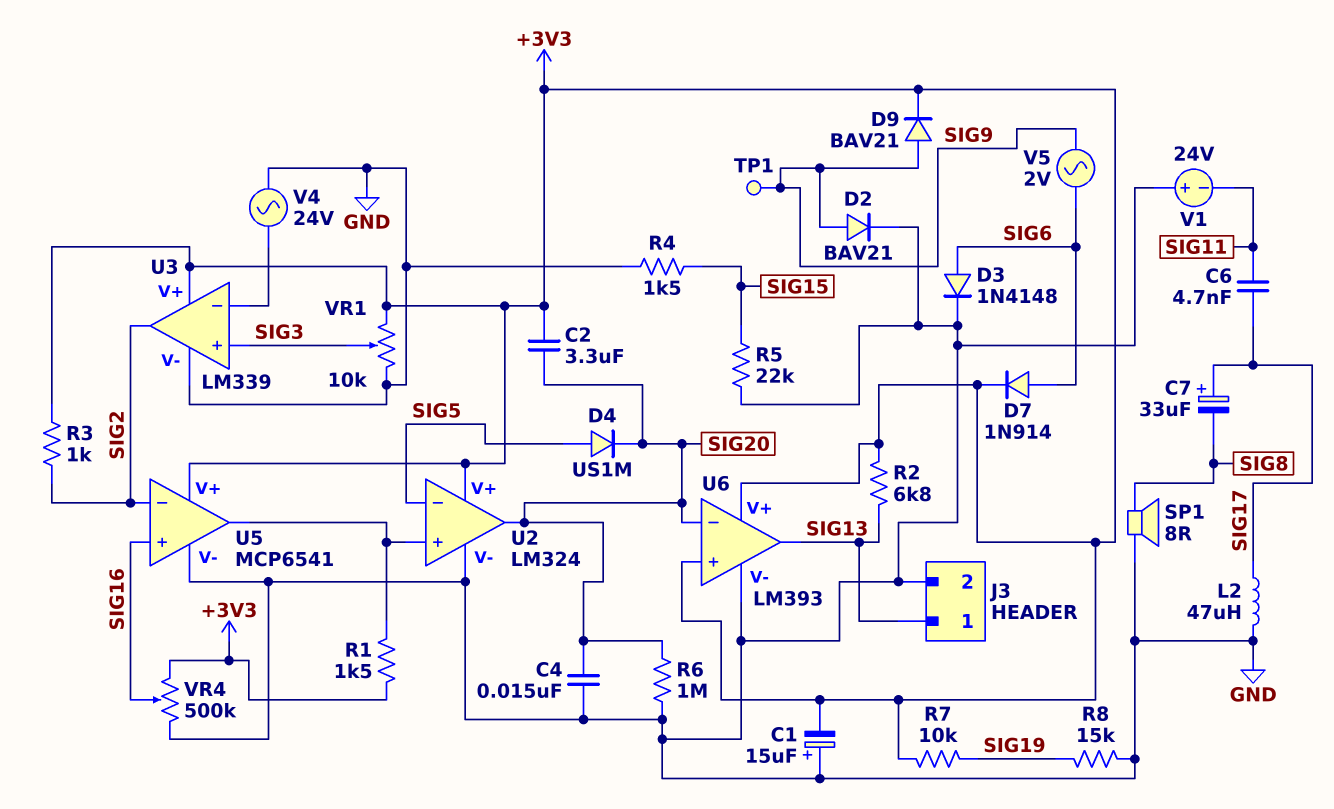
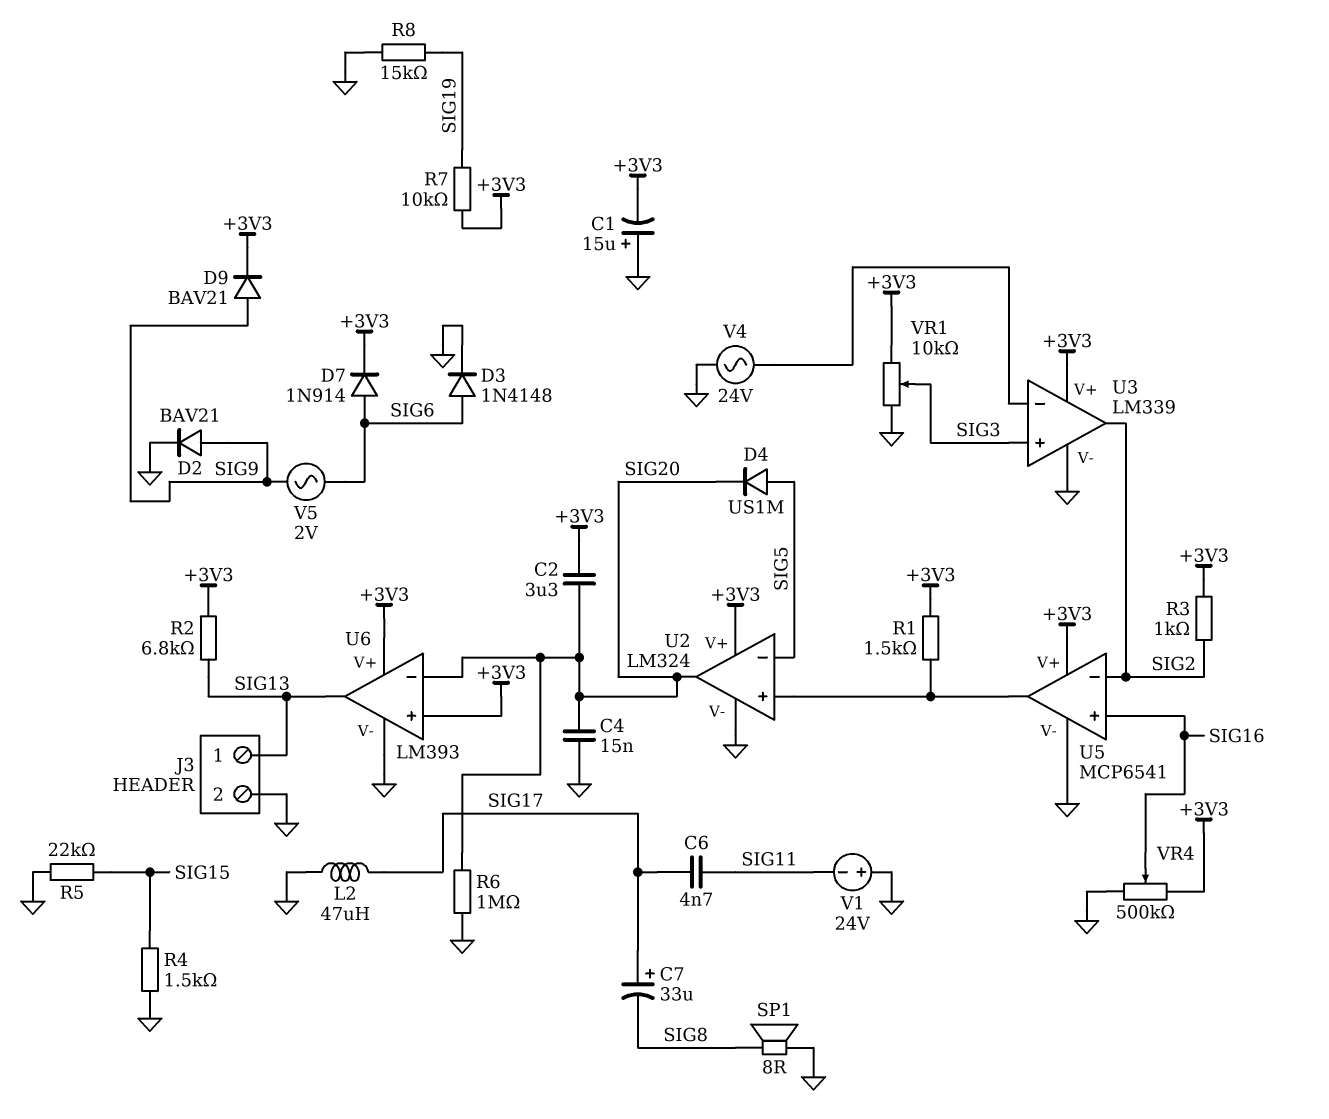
TP1: test point (SIG9) -> none

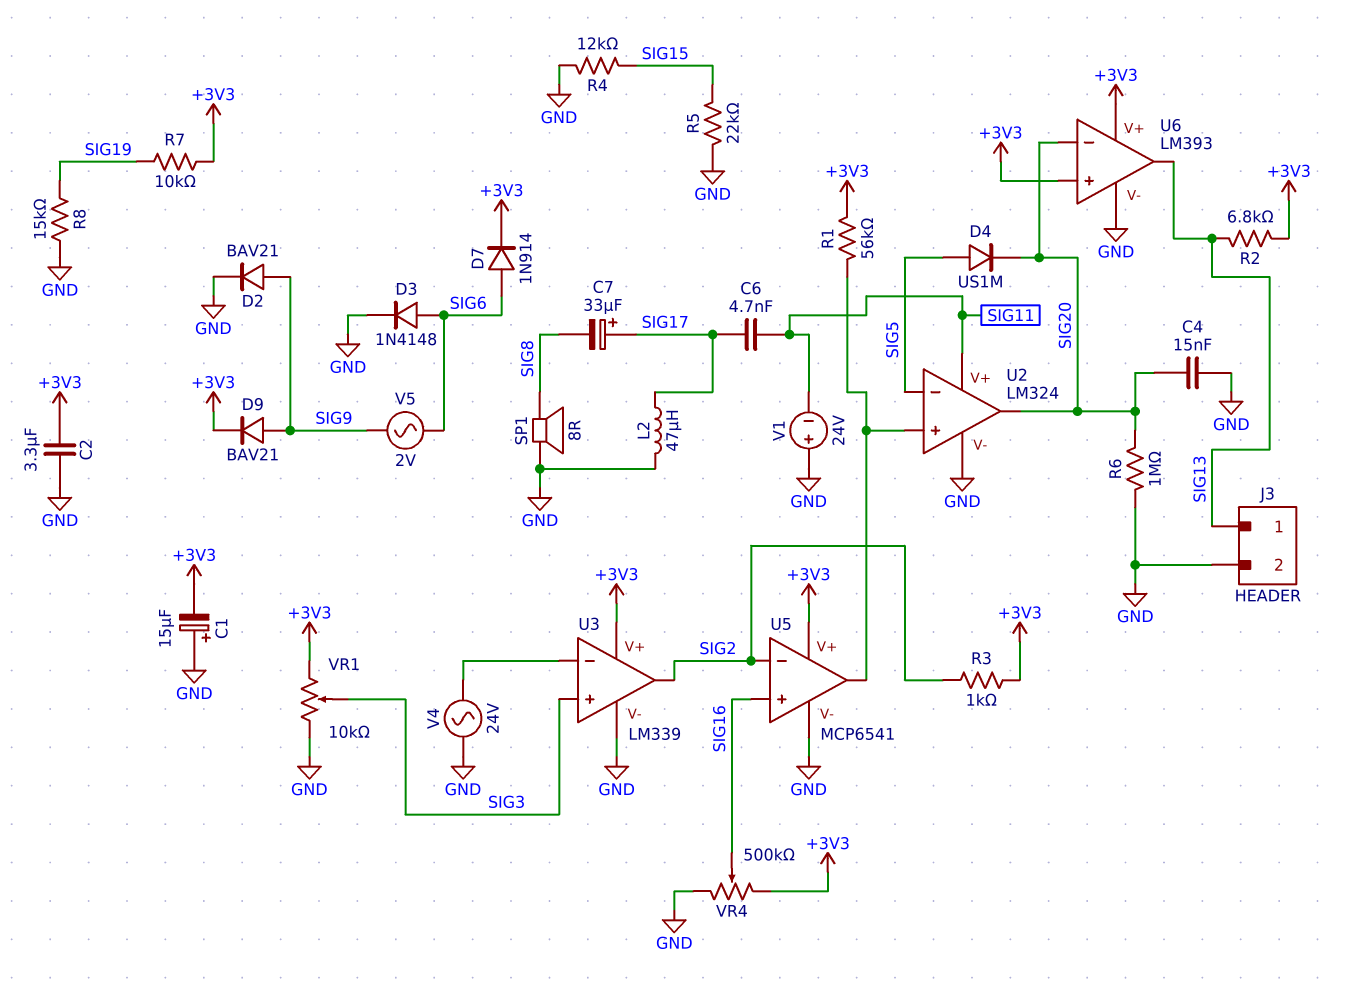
C2: 3.3uF (+3V3, SIG20) -> 3.3uF (+3V3, GND)
R1: 1.5k (+3V3, U2/in+) -> 56k (+3V3, U2/in+)
R4: 1.5k (GND, SIG15) -> 12k (GND, SIG15)
U2 pin V+: +3V3 -> SIG11

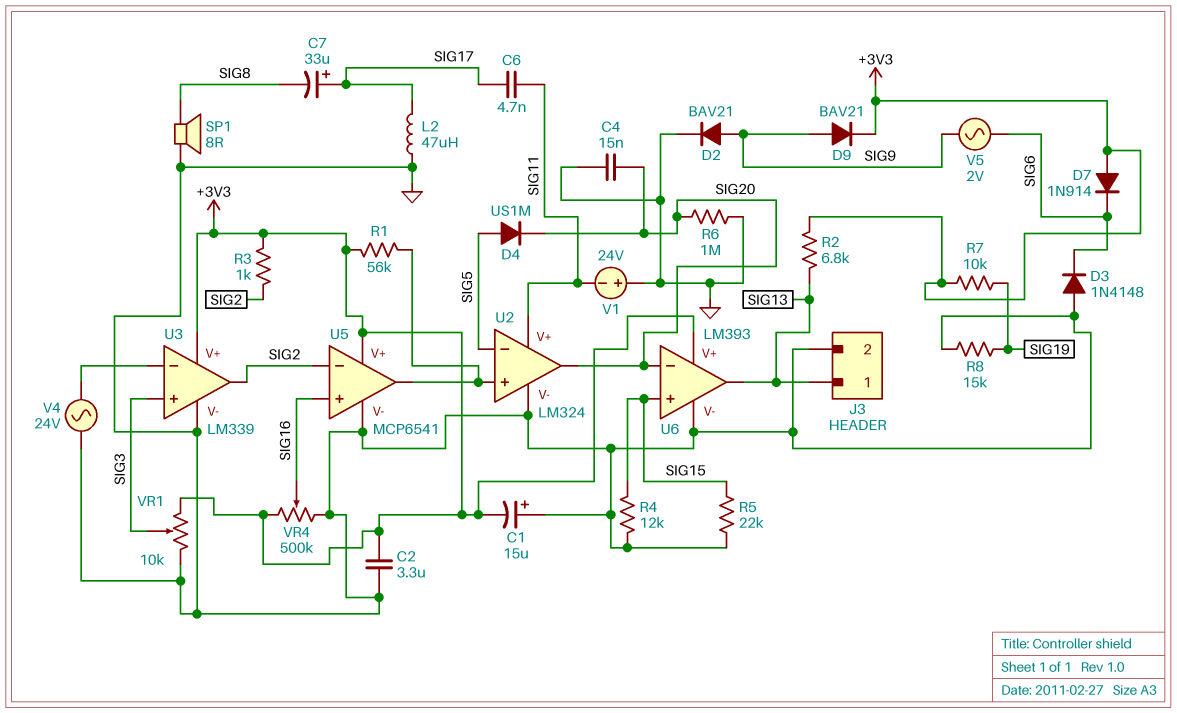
D3: diode 1N4148 (A SIG6, K GND) -> diode 1N4148 (A GND, K SIG6)
D7: diode 1N914 (A SIG6, K +3V3) -> diode 1N914 (A +3V3, K SIG6)
U6 pin in+: +3V3 -> SIG15

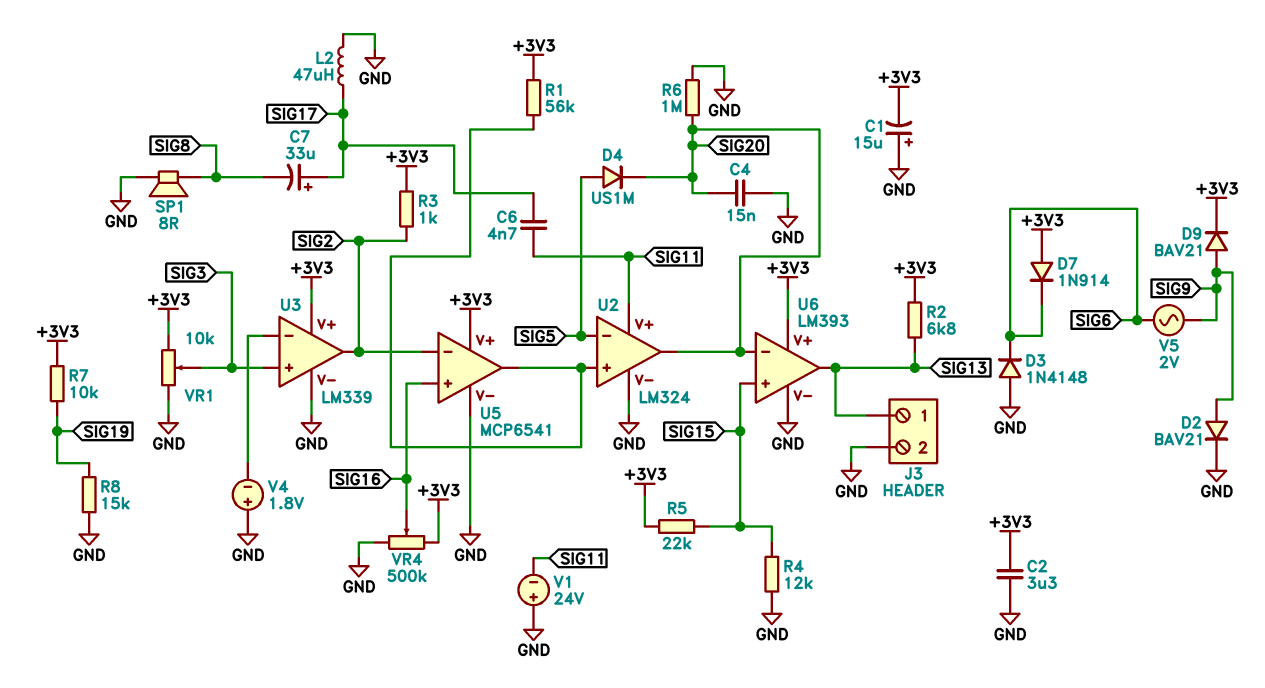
R5: 22k (GND, SIG15) -> 22k (+3V3, SIG15)
V4: AC 24V (GND, U3/in-) -> 1.8V (plus GND, minus U3/in-)

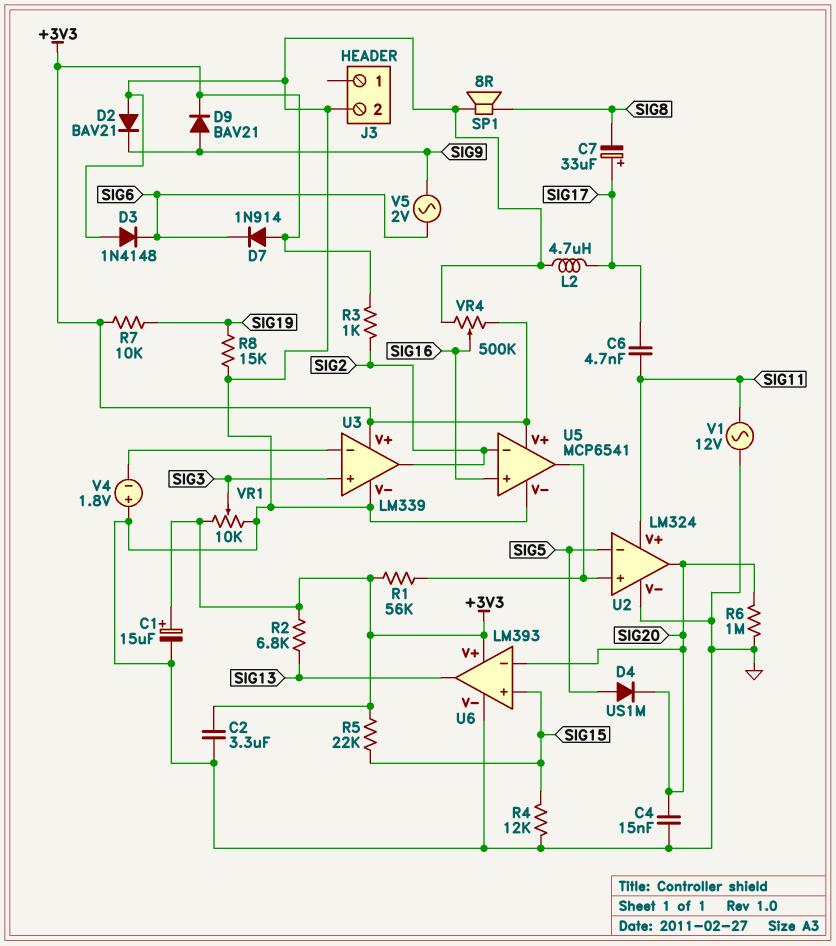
C1: 15uF (plus GND, minus +3V3) -> 15uF (plus +3V3, minus GND)
D2: diode BAV21 (A SIG9, K GND) -> diode BAV21 (A GND, K SIG9)
J3 pin 1: SIG13 -> none
L2: 47uH (GND, SIG17) -> 4.7uH (GND, SIG17)
V1: 24V (plus GND, minus SIG11) -> AC 12V (GND, SIG11)

